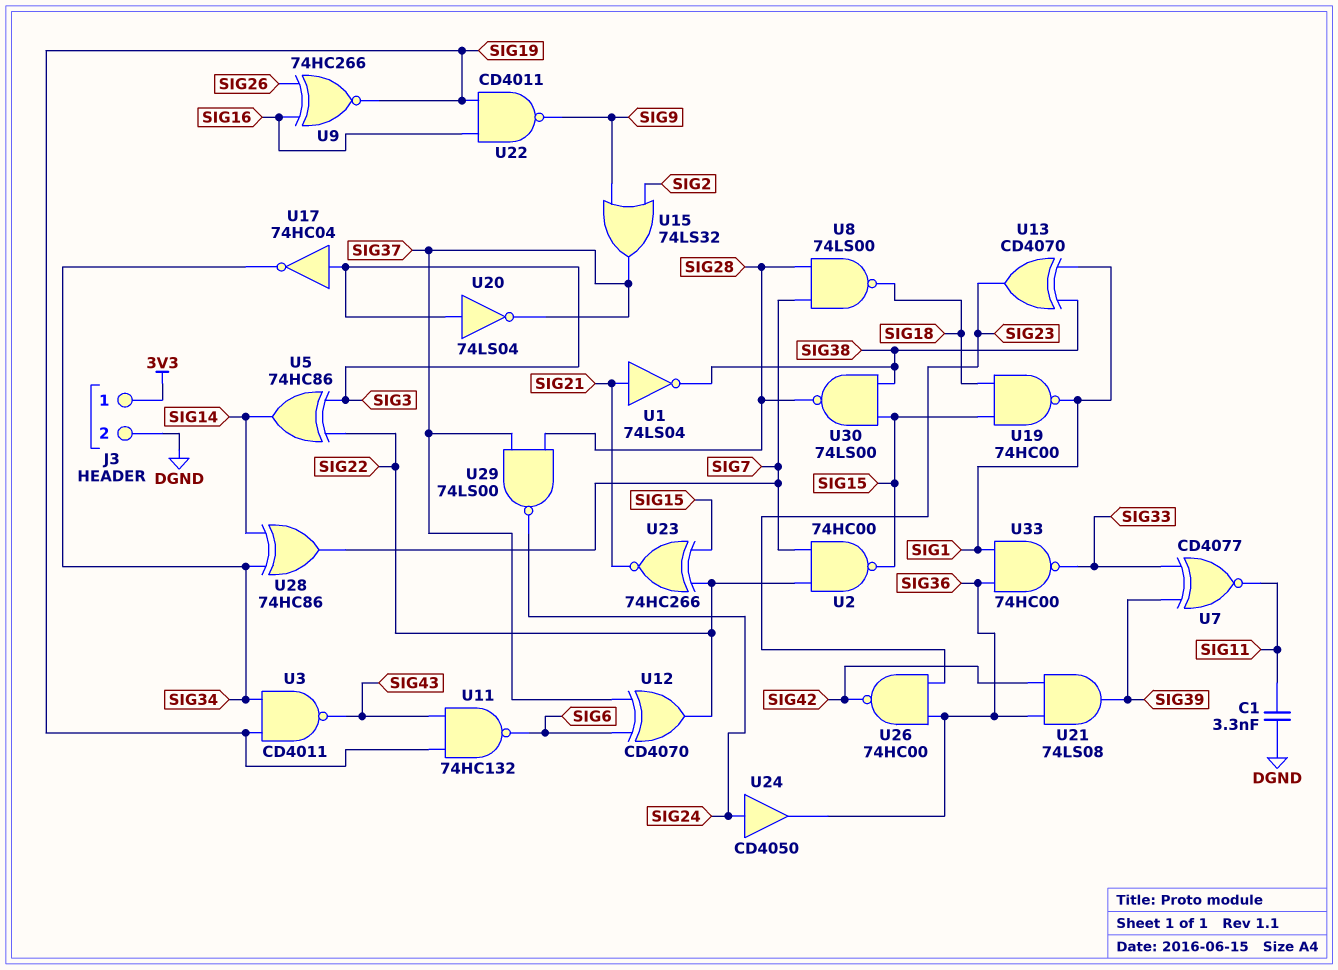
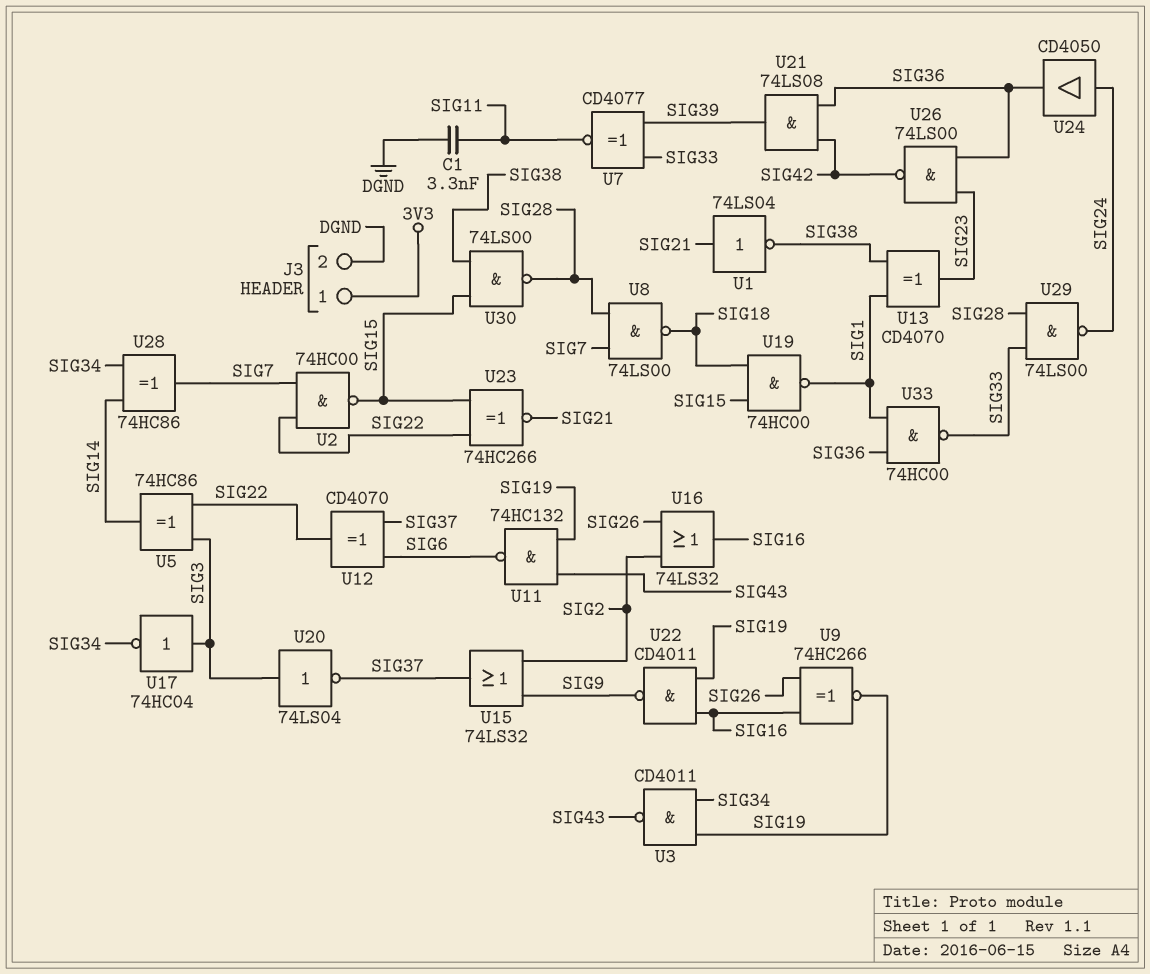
U16: none -> OR 74LS32 (in SIG2, in SIG26, out SIG16)
U26: NAND 74HC00 (in SIG23, in SIG36, out SIG42) -> NAND 74LS00 (in SIG23, in SIG36, out SIG42)
U29: NAND 74LS00 (in SIG28, in SIG37, out SIG24) -> NAND 74LS00 (in SIG28, in SIG33, out SIG24)

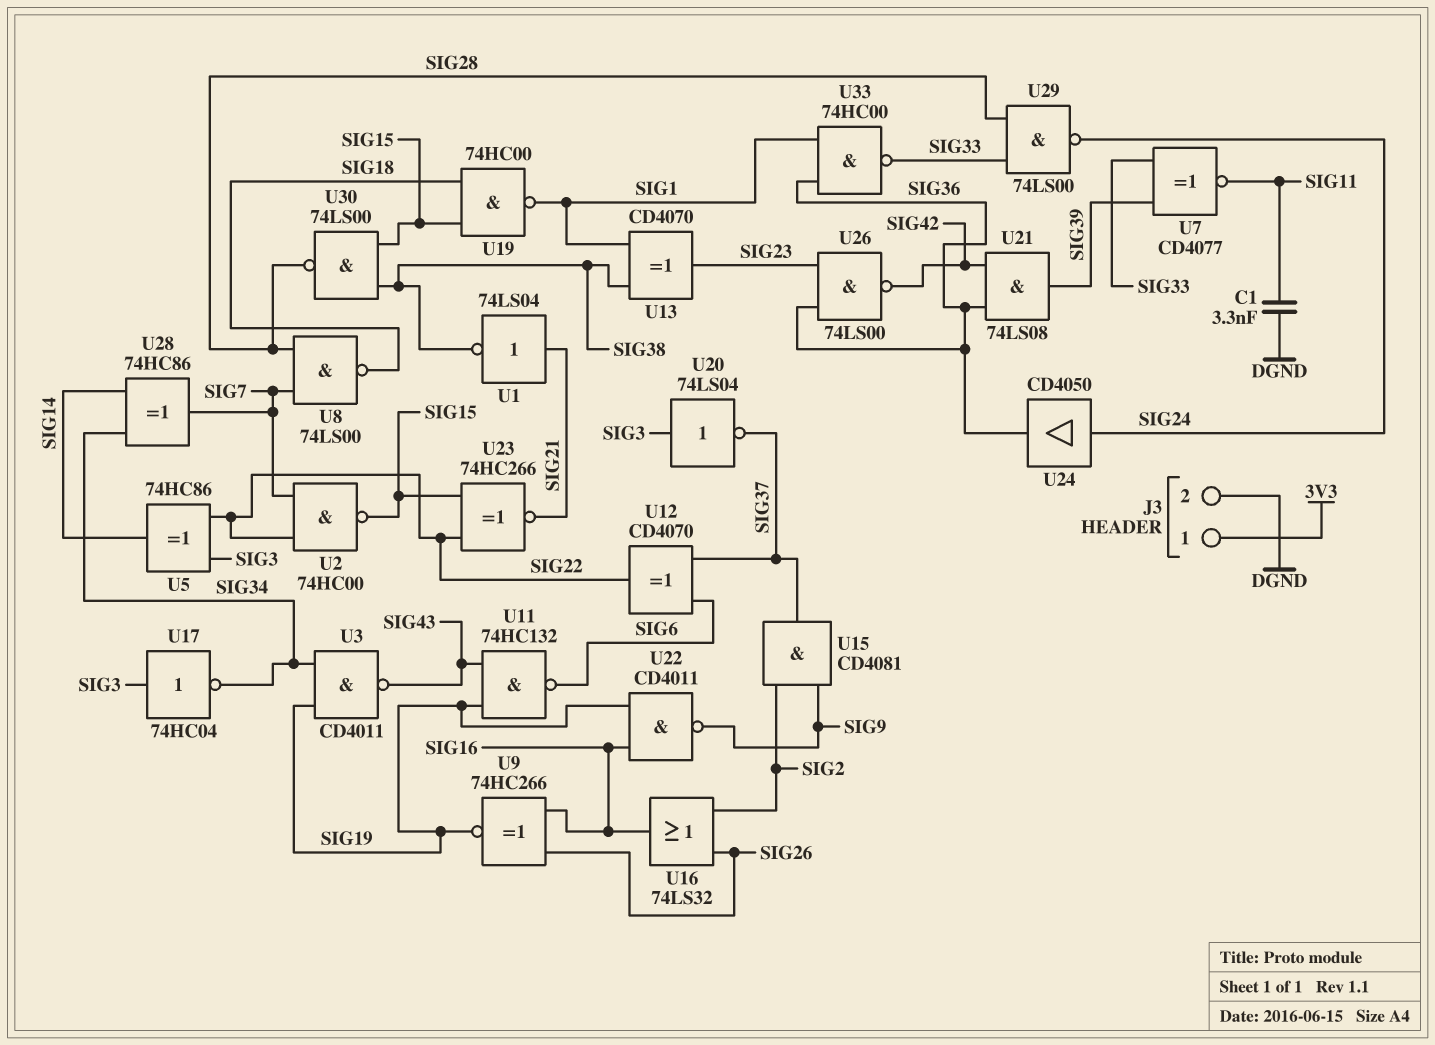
U15: OR 74LS32 (in SIG2, in SIG9, out SIG37) -> AND CD4081 (in SIG2, in SIG9, out SIG37)

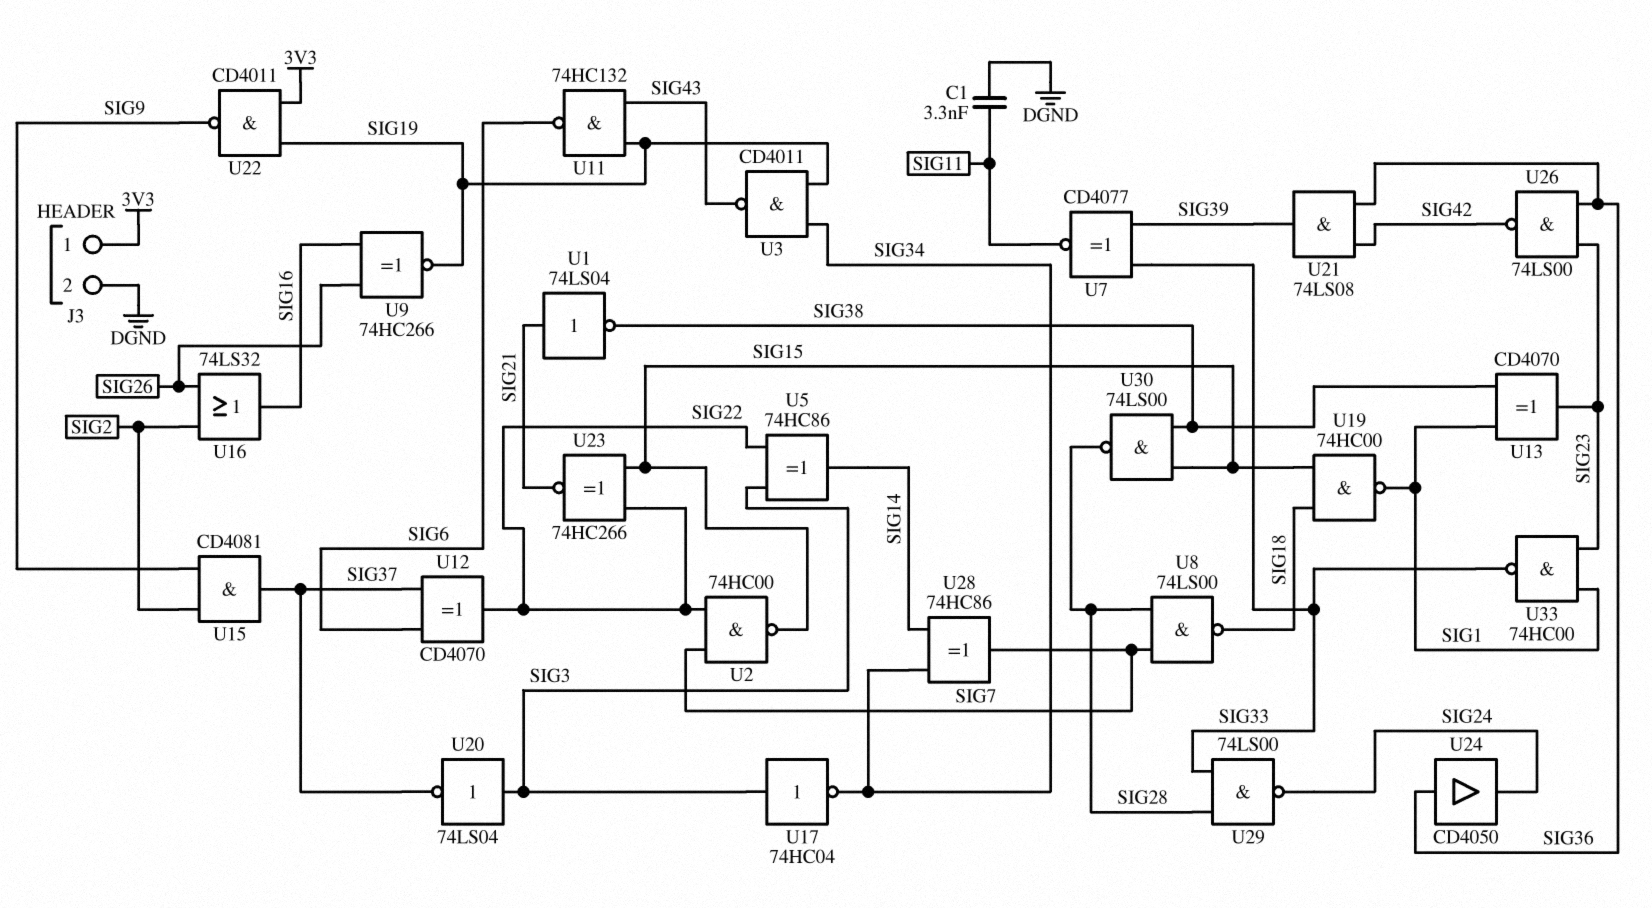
U22: NAND CD4011 (in SIG16, in SIG19, out SIG9) -> NAND CD4011 (in 3V3, in SIG19, out SIG9)
U24: buffer CD4050 (in SIG24, out SIG36) -> buffer CD4050 (in SIG36, out SIG24)
U33: NAND 74HC00 (in SIG1, in SIG36, out SIG33) -> NAND 74HC00 (in SIG1, in SIG23, out SIG33)

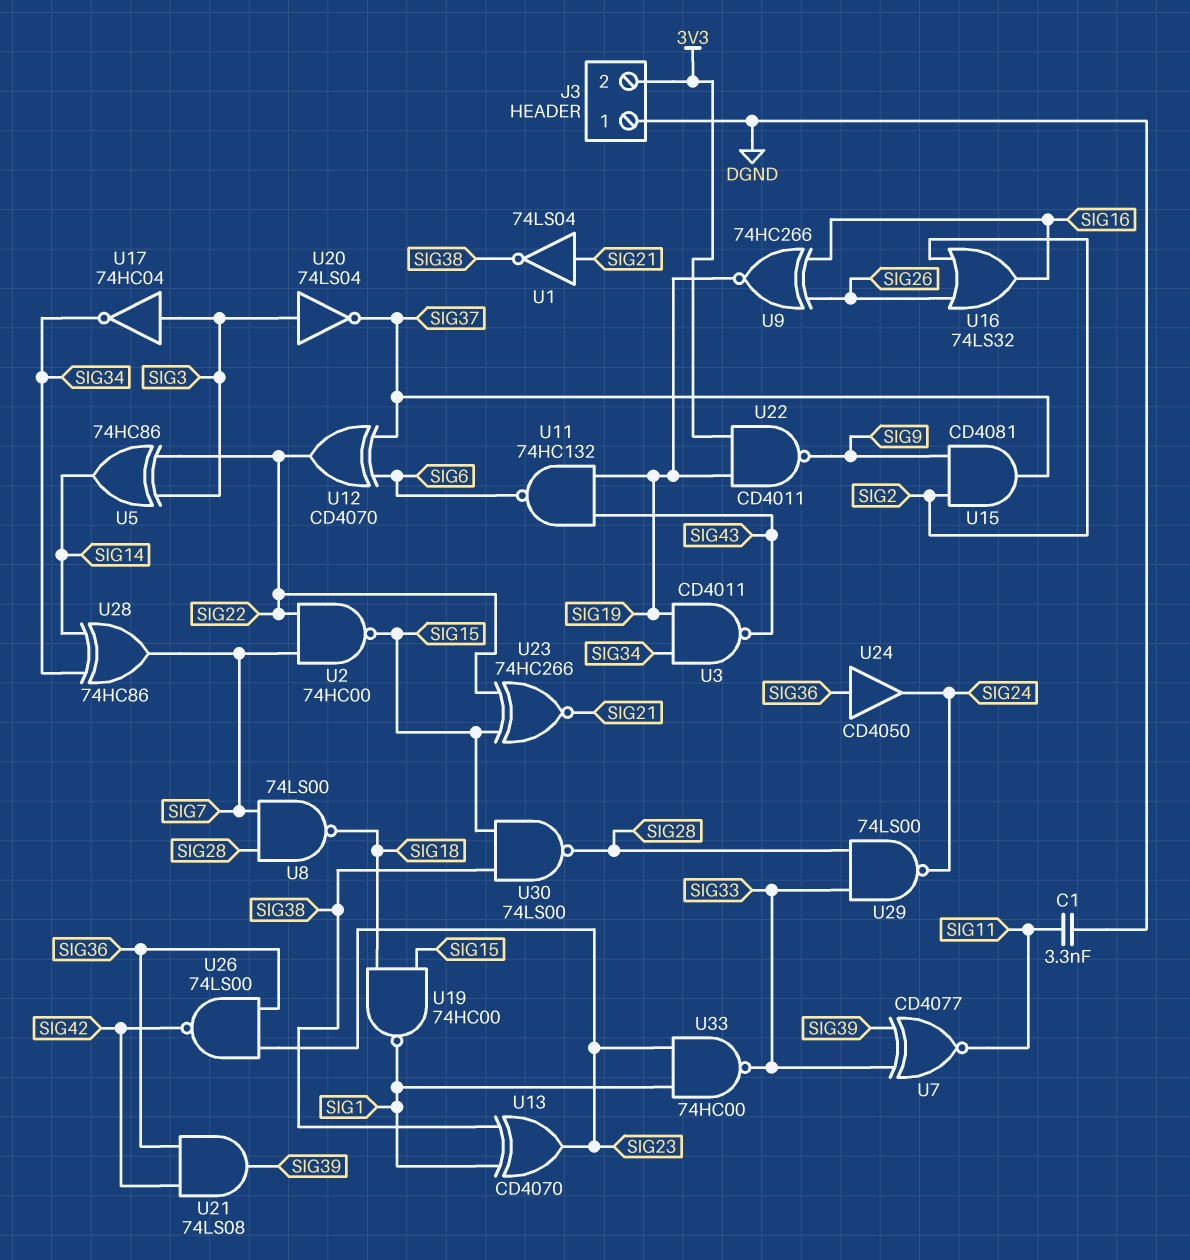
J3 pin 1: 3V3 -> DGND
J3 pin 2: DGND -> 3V3

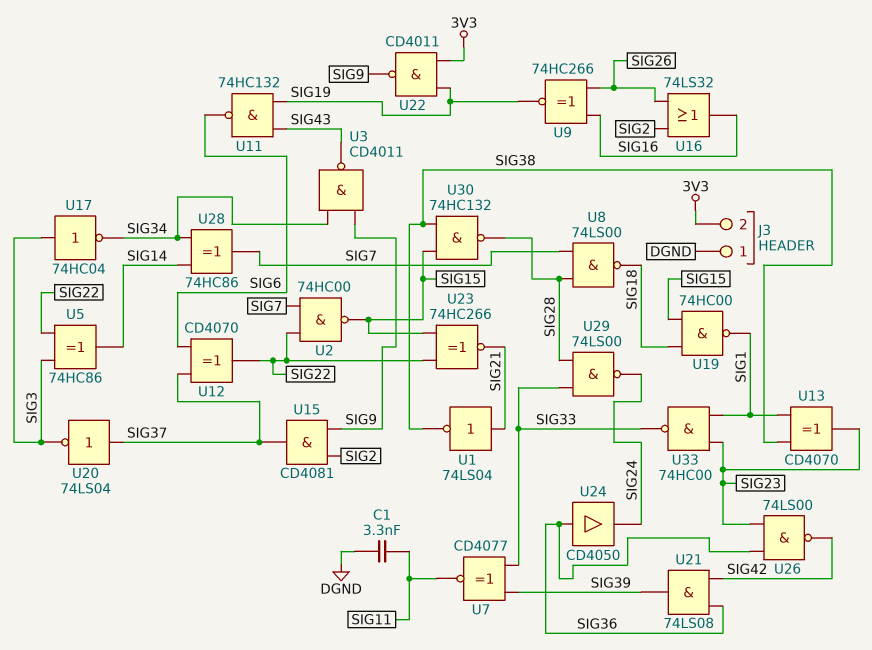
U3: NAND CD4011 (in SIG19, in SIG34, out SIG43) -> NAND CD4011 (in SIG9, in SIG34, out SIG43)
U20: NOT 74LS04 (in SIG3, out SIG37) -> NOT 74LS04 (in SIG37, out SIG3)
U30: NAND 74LS00 (in SIG15, in SIG38, out SIG28) -> NAND 74HC132 (in SIG15, in SIG38, out SIG28)

